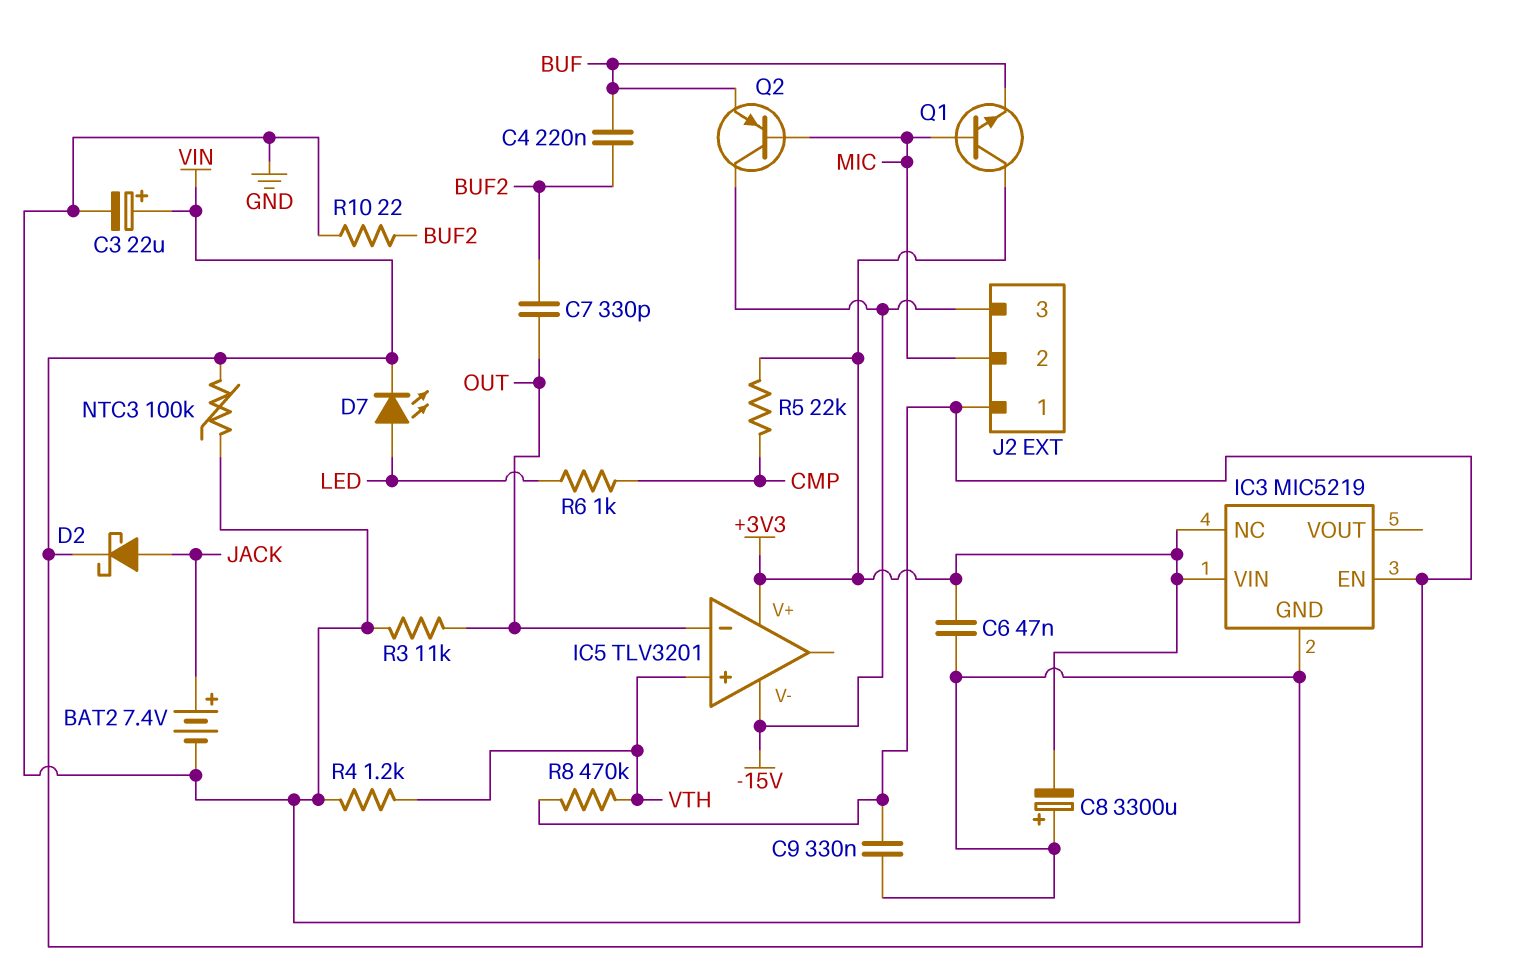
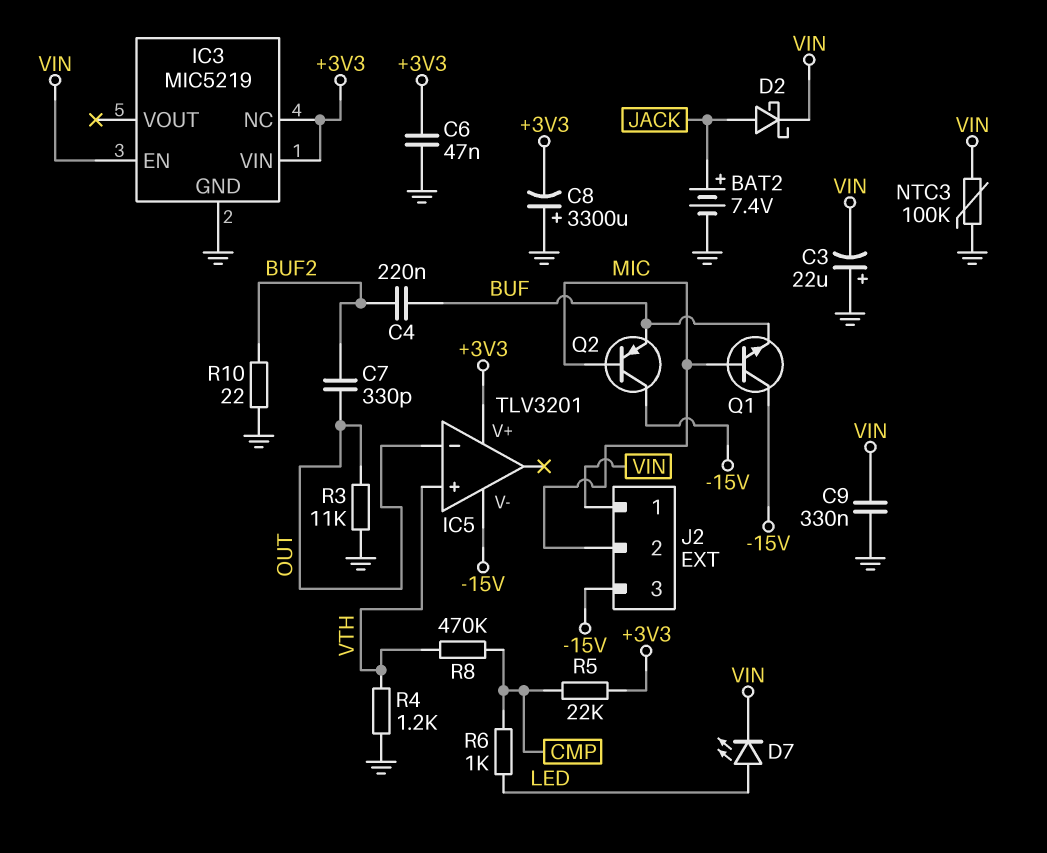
C3: 22uF (plus VIN, minus GND) -> 22uF (plus GND, minus VIN)
Q1: NPN (B MIC, C +3V3, E BUF) -> NPN (B MIC, C -15V, E BUF)
R8: 470k (VIN, VTH) -> 470k (CMP, VTH)

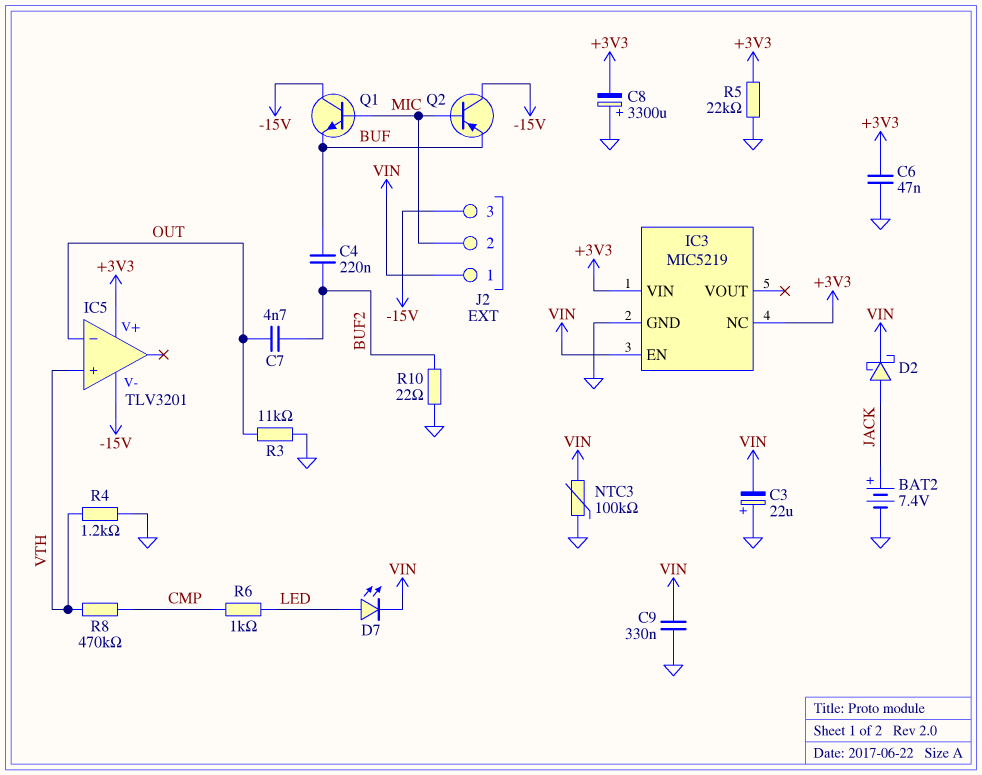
C7: 330pF (BUF2, OUT) -> 4.7nF (BUF2, OUT)
R5: 22k (+3V3, CMP) -> 22k (+3V3, GND)

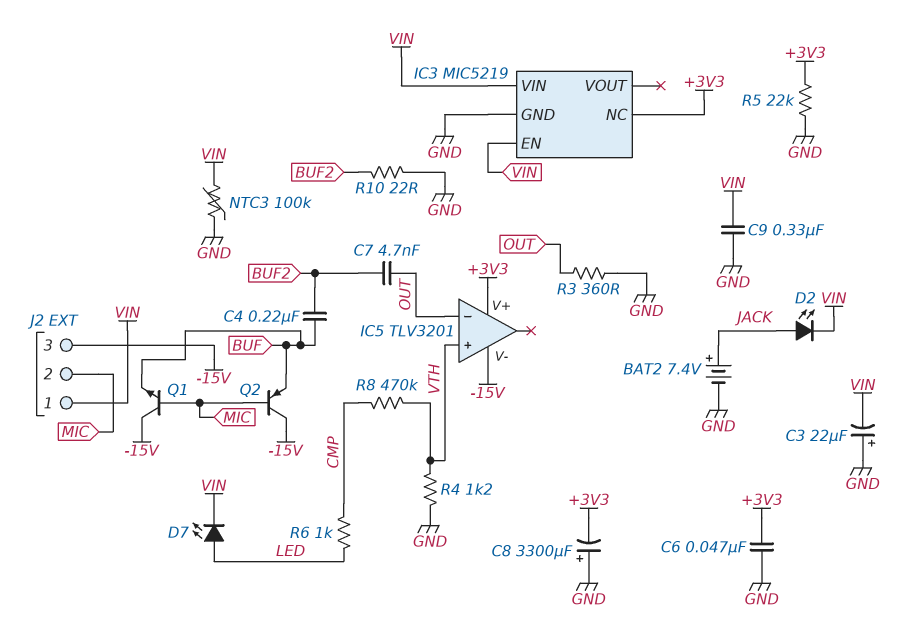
D2: schottky (A JACK, K VIN) -> LED (A JACK, K VIN)
IC3 pin VIN: +3V3 -> VIN
R3: 11k (GND, OUT) -> 360 (GND, OUT)

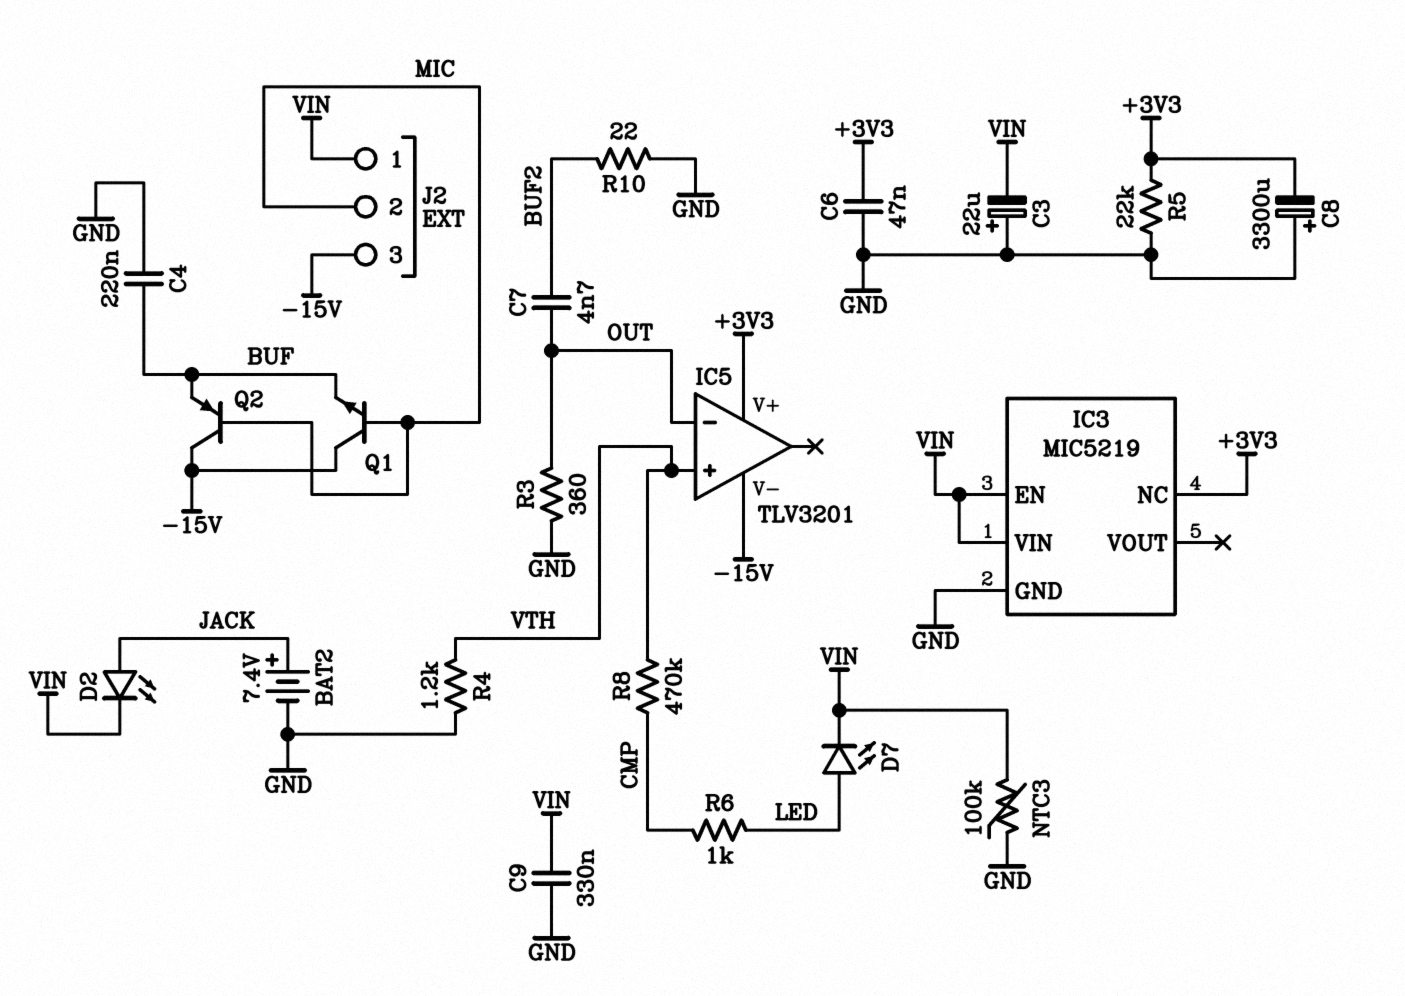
C4: 220nF (BUF, BUF2) -> 220nF (BUF, GND)

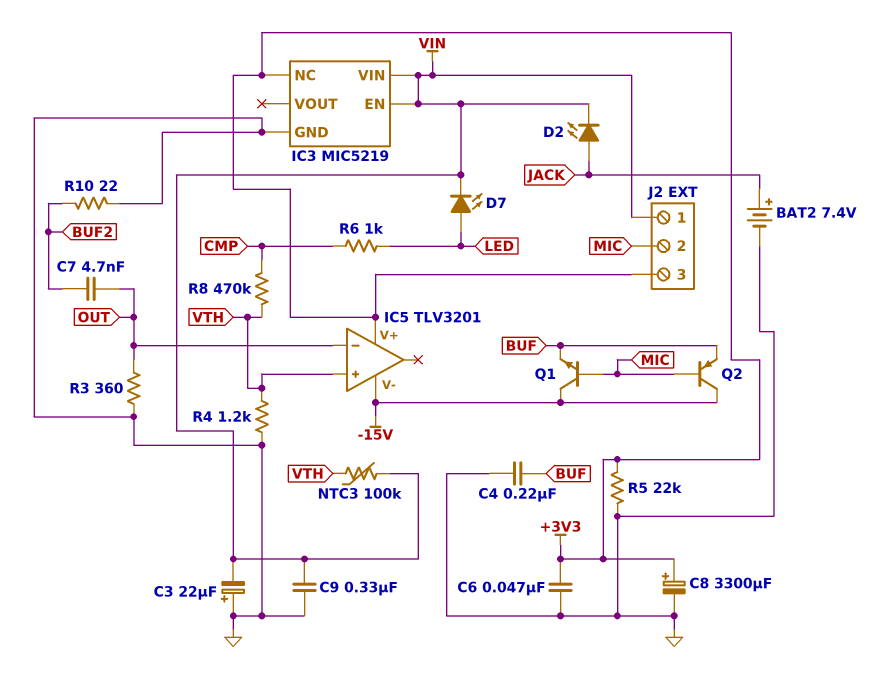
C8: 3300uF (plus GND, minus +3V3) -> 3300uF (plus +3V3, minus GND)
J2 pin 3: -15V -> +3V3
NTC3: 100k (GND, VIN) -> 100k (VIN, VTH)

